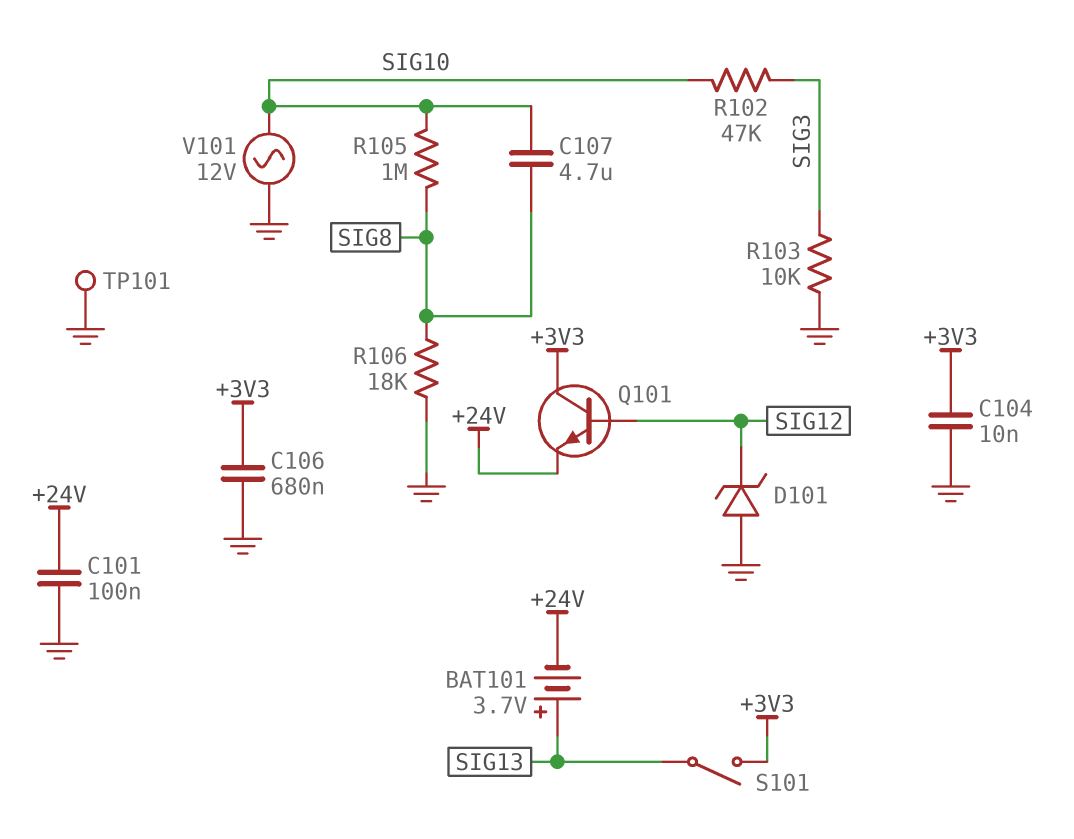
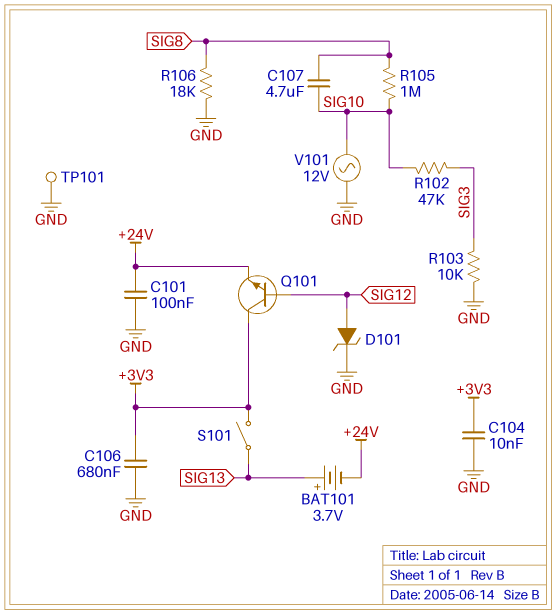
D101: zener (A GND, K SIG12) -> zener (A SIG12, K GND)

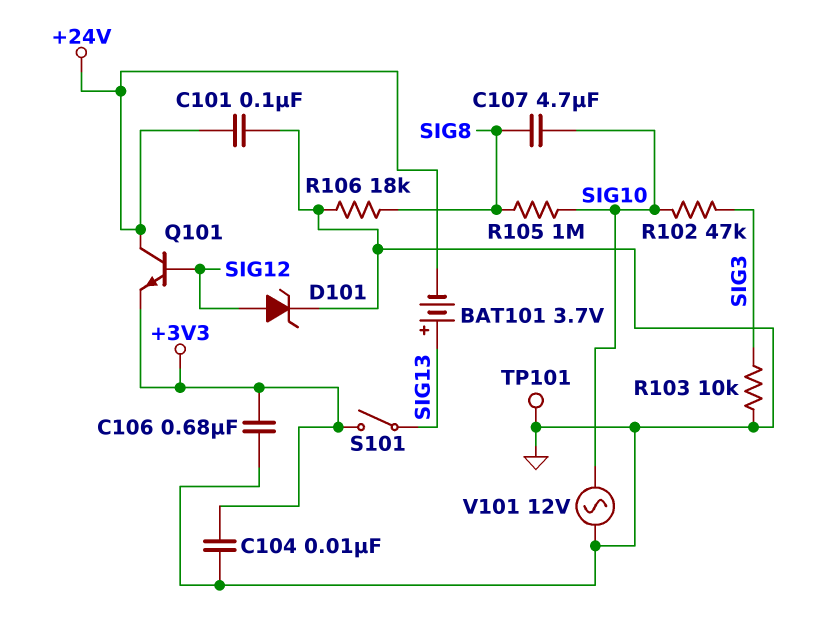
Q101: NPN (B SIG12, C +3V3, E +24V) -> NPN (B SIG12, C +24V, E +3V3)

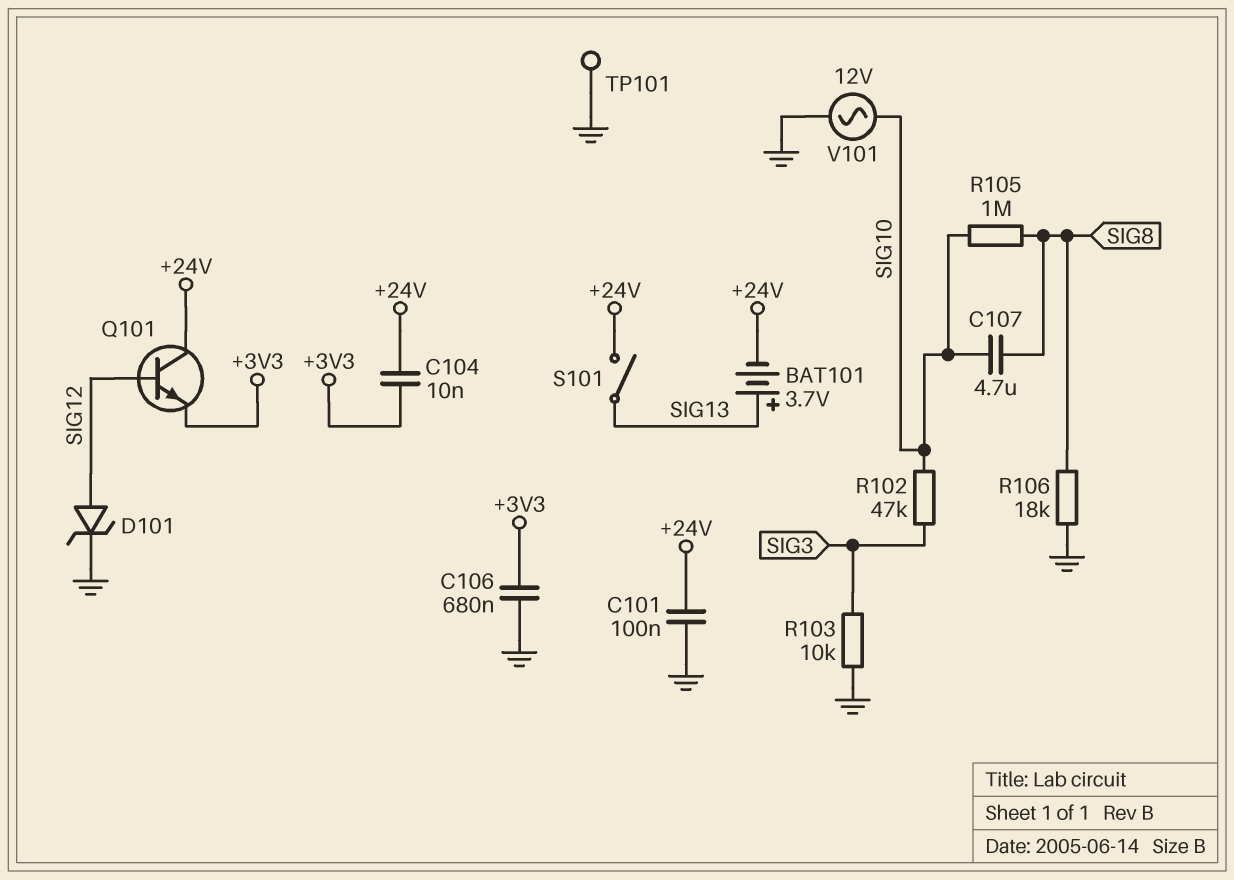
C104: 10nF (+3V3, GND) -> 10nF (+3V3, +24V)
S101: switch (+3V3, SIG13) -> switch (+24V, SIG13)

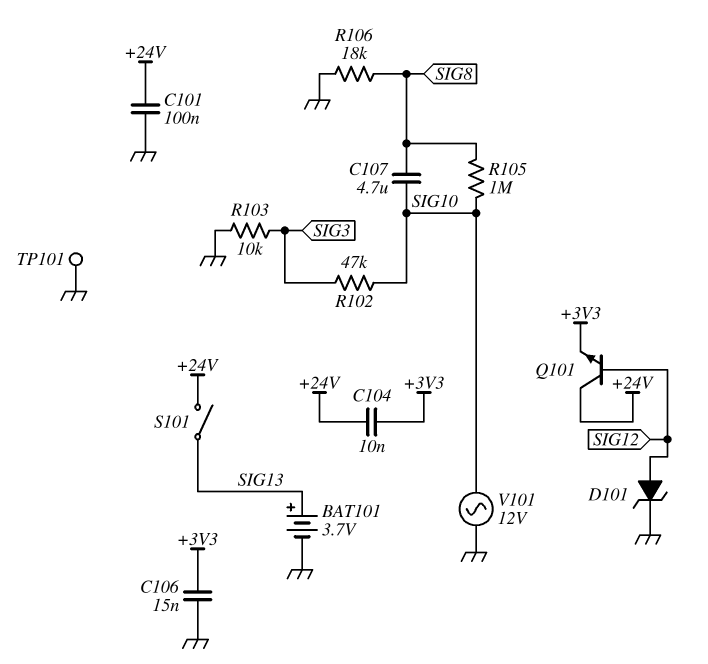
BAT101: 3.7V (plus SIG13, minus +24V) -> 3.7V (plus SIG13, minus GND)
C106: 680nF (+3V3, GND) -> 15nF (+3V3, GND)

